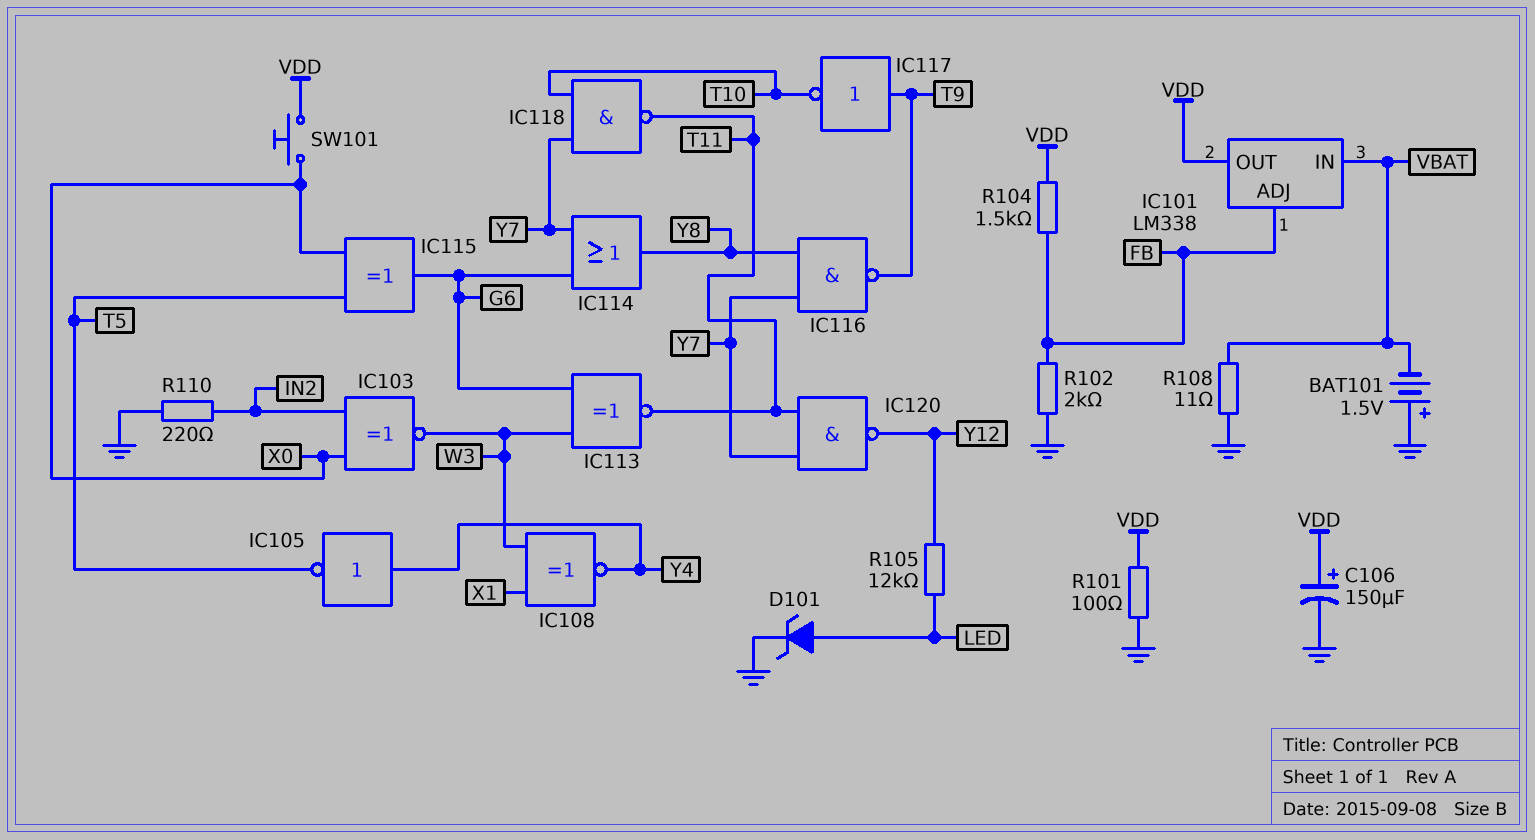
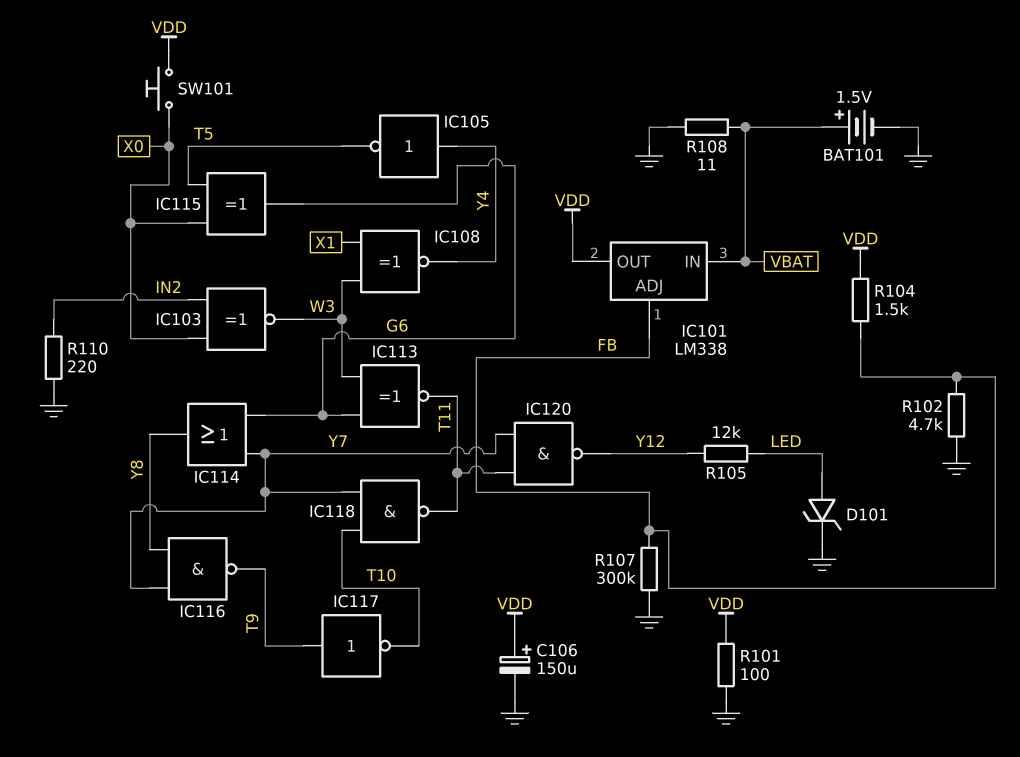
BAT101: 1.5V (plus GND, minus VBAT) -> 1.5V (plus VBAT, minus GND)
R102: 2k (FB, GND) -> 4.7k (FB, GND)
R107: none -> 300k (FB, GND)

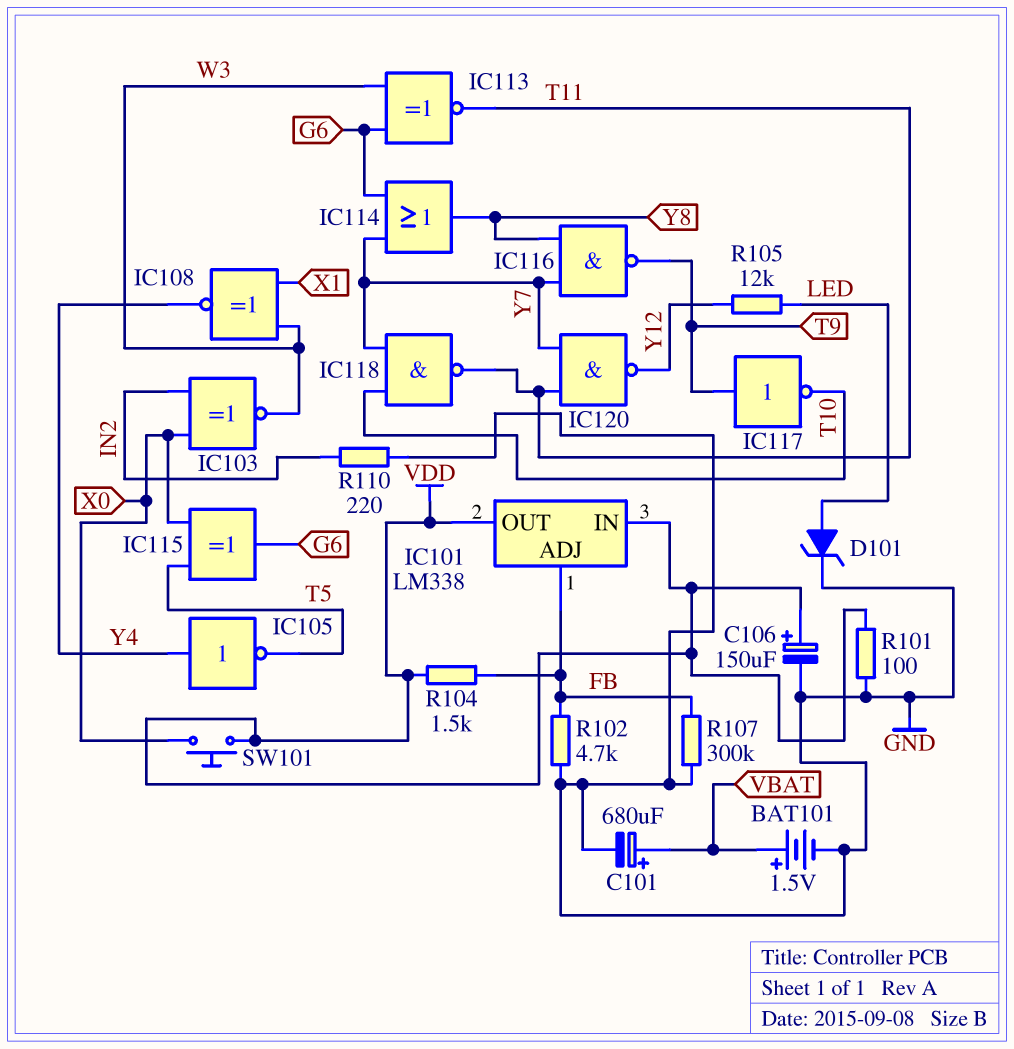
C101: none -> 680uF (plus VBAT, minus GND)
IC101 pin IN: VBAT -> VDD
R108: 11 (GND, VBAT) -> none

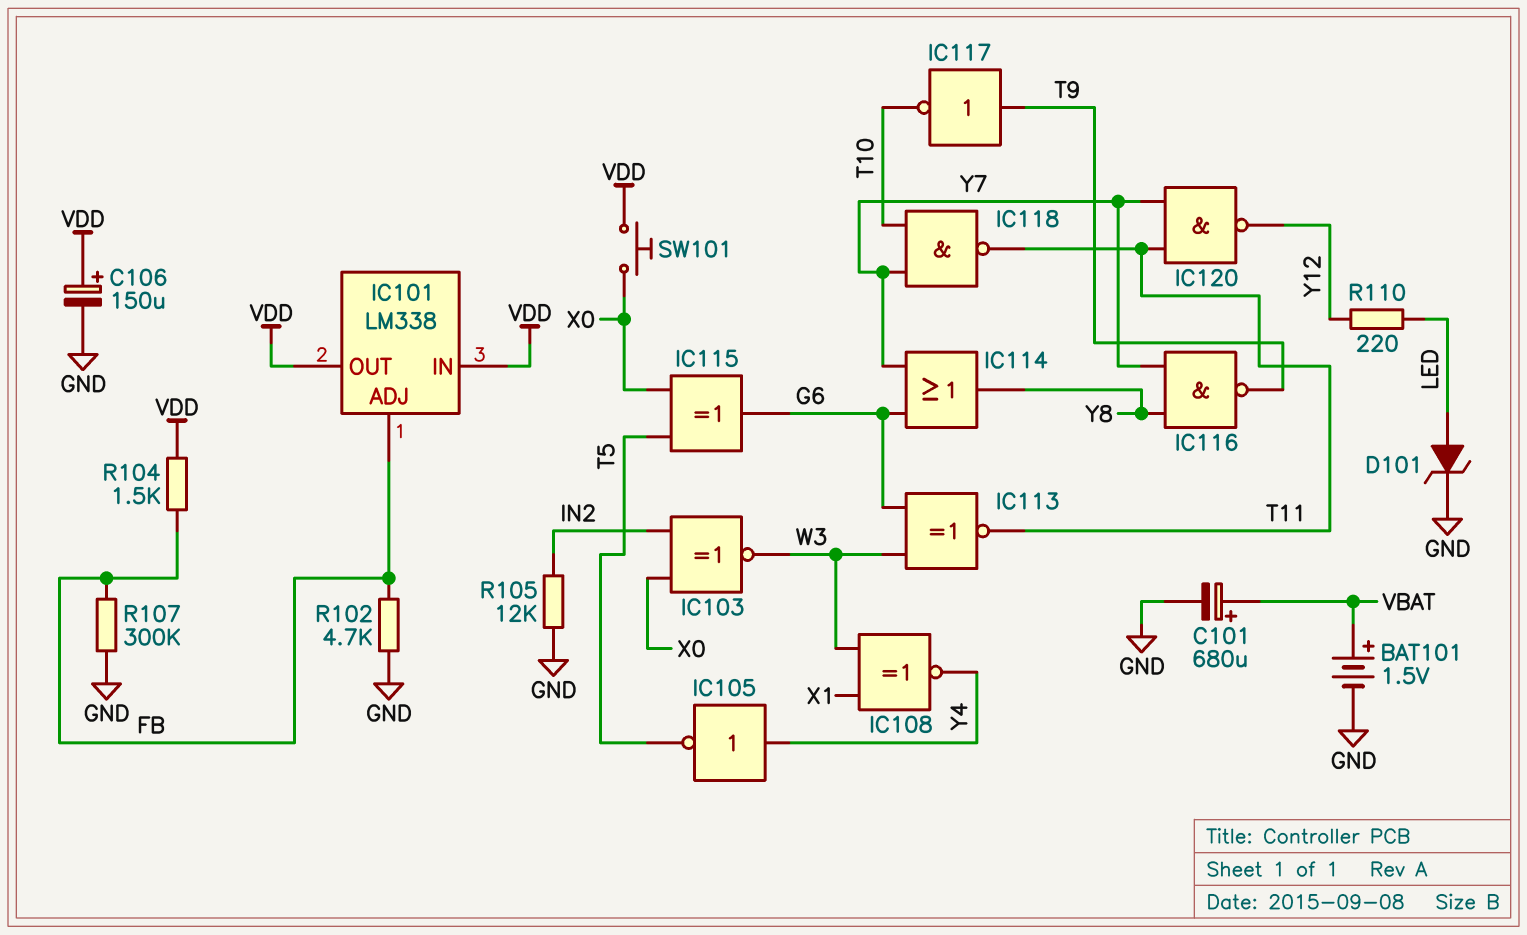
R101: 100 (GND, VDD) -> none
R105: 12k (LED, Y12) -> 12k (GND, IN2)
R110: 220 (GND, IN2) -> 220 (LED, Y12)

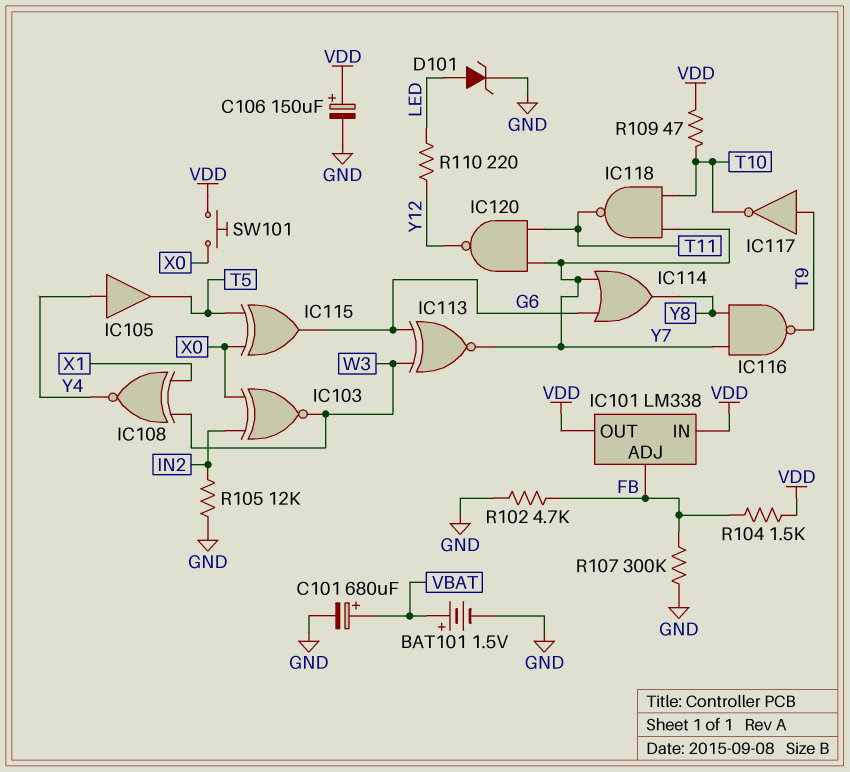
IC105: NOT (in Y4, out T5) -> buffer (in Y4, out T5)
IC113: XNOR (in G6, in W3, out T11) -> XNOR (in G6, in W3, out Y7)
R109: none -> 47 (T10, VDD)

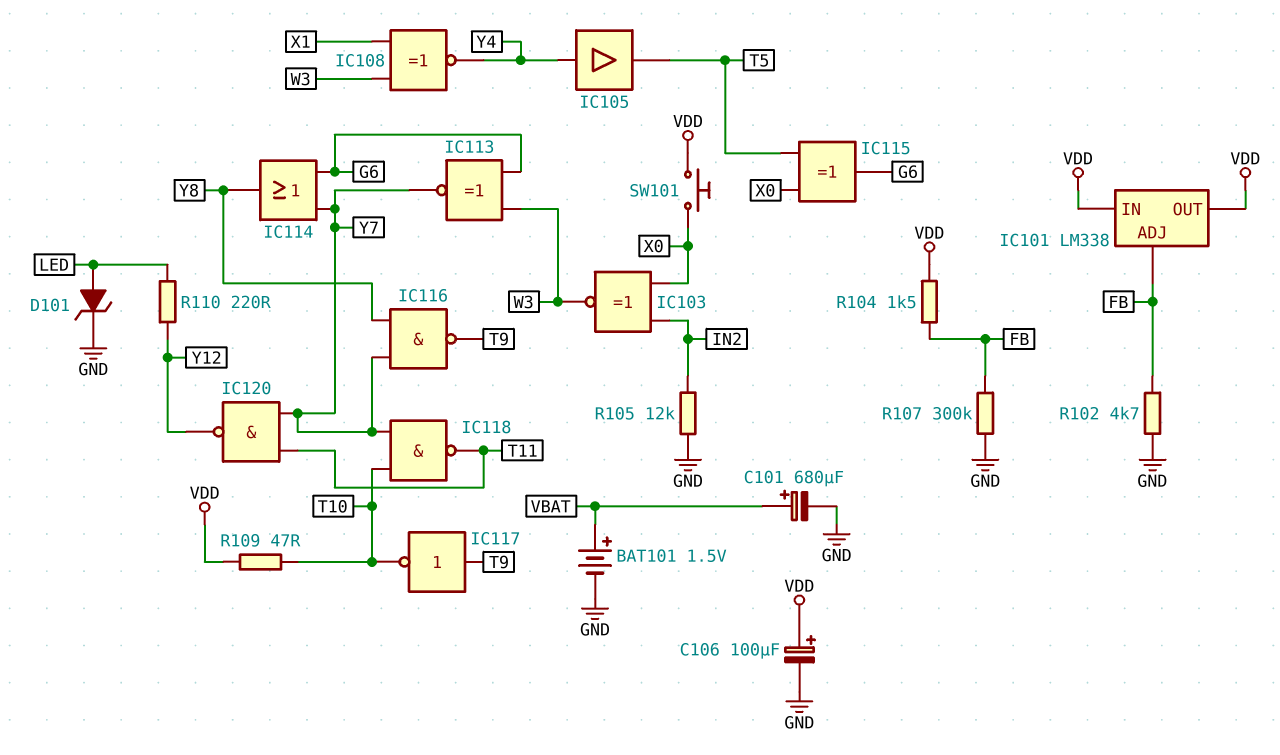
C106: 150uF (plus VDD, minus GND) -> 100uF (plus VDD, minus GND)

